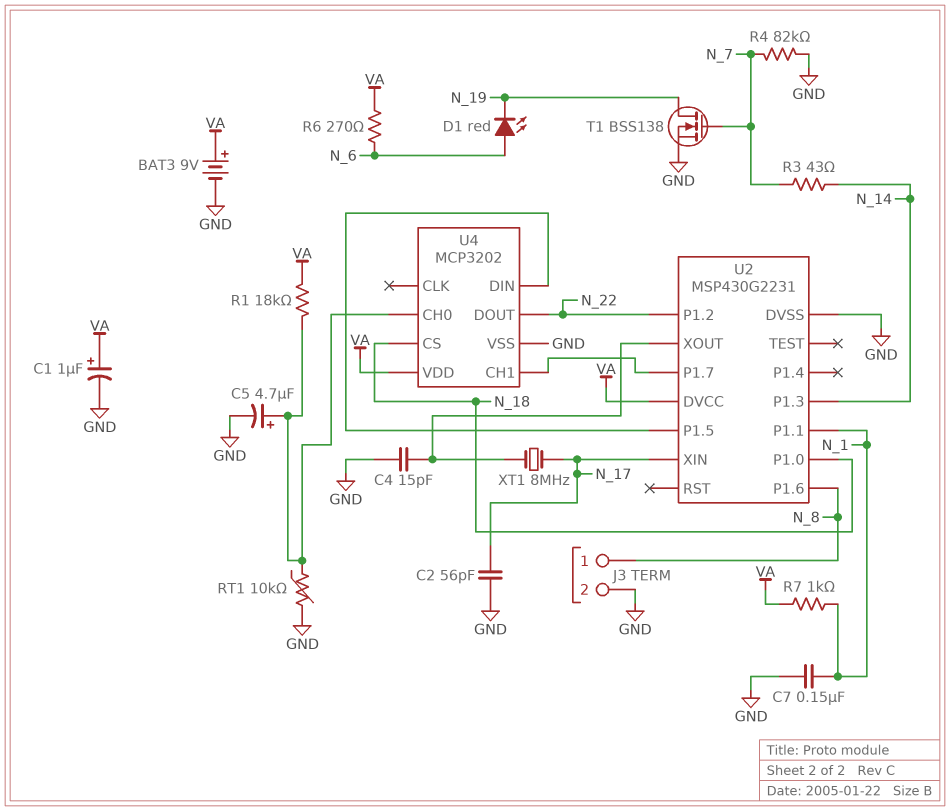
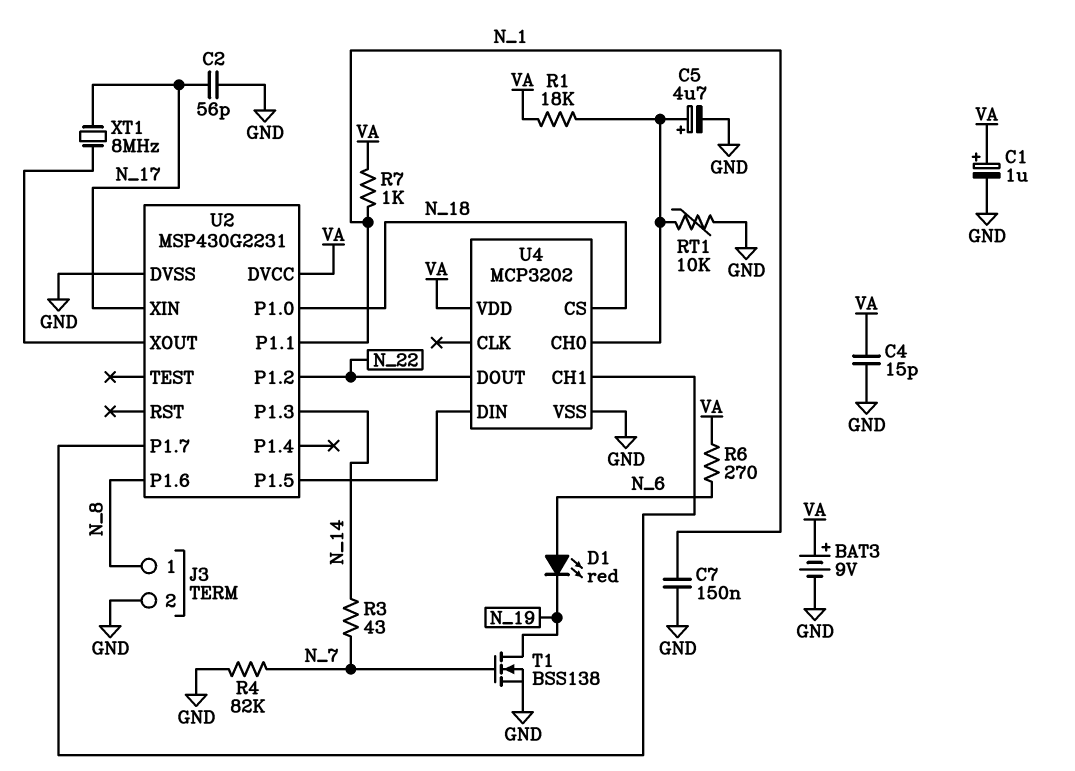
C4: 15pF (GND, U2/XOUT) -> 15pF (GND, VA)

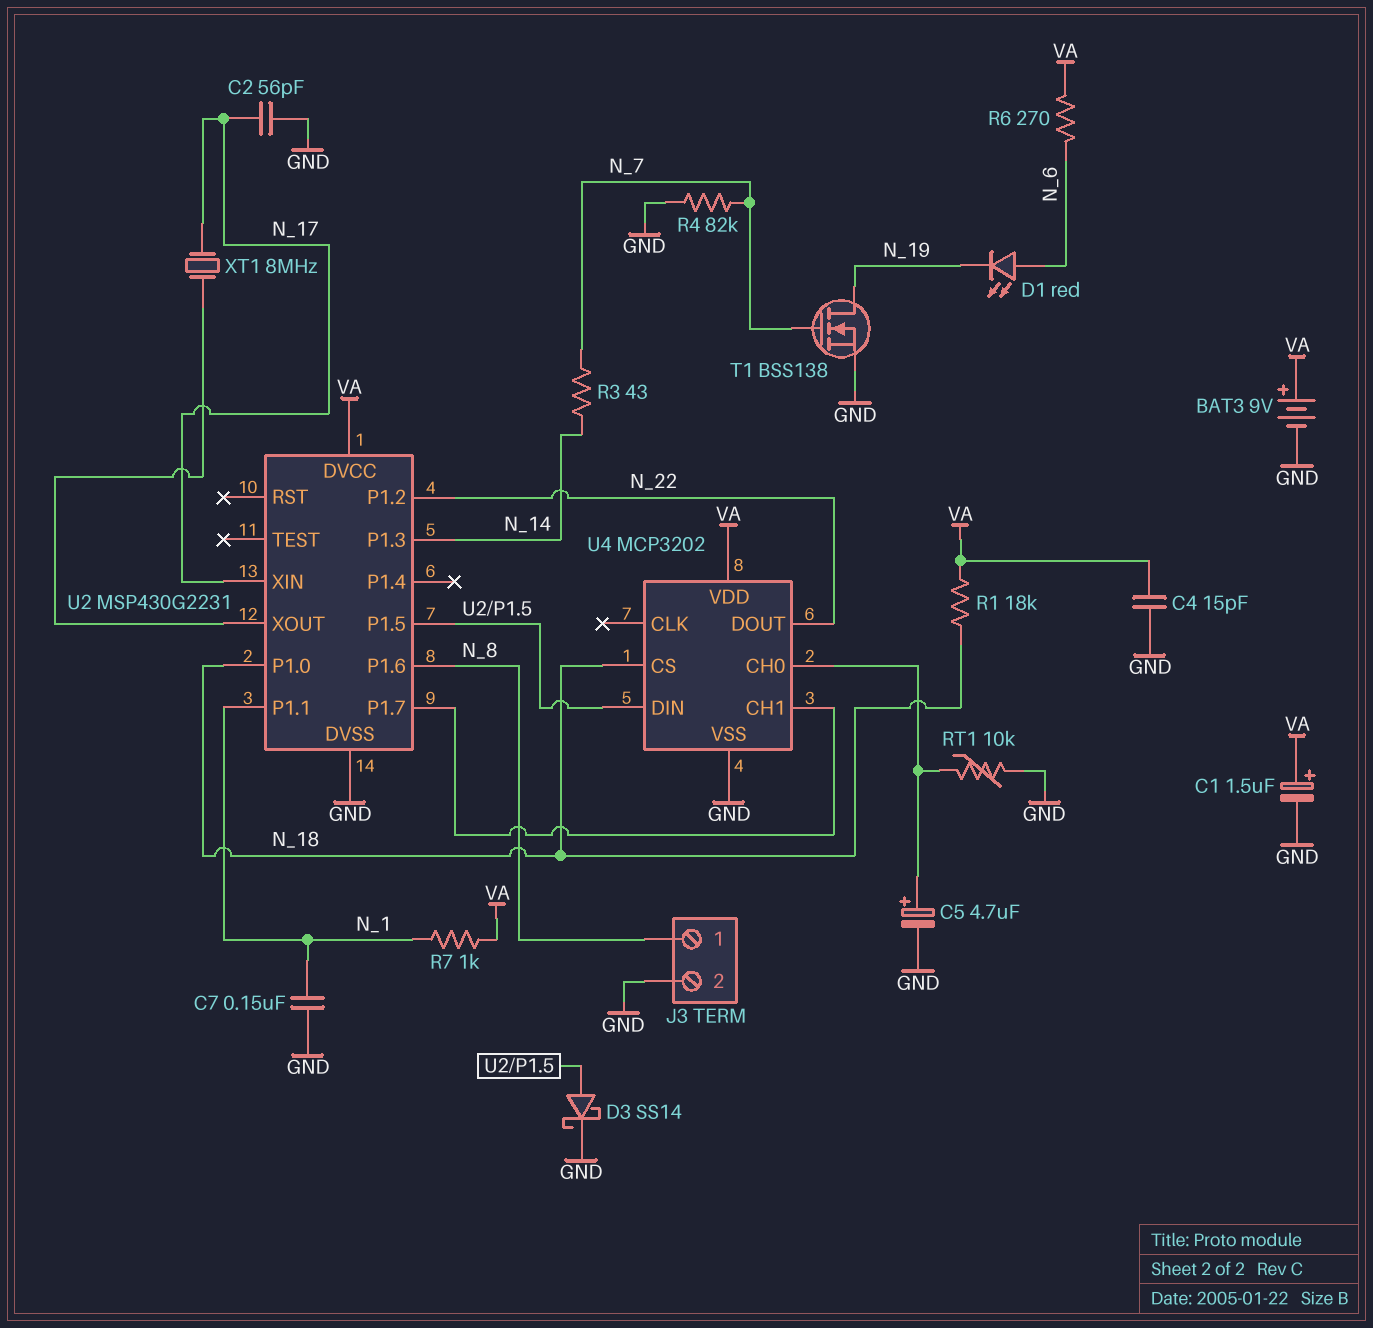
C1: 1uF (plus VA, minus GND) -> 1.5uF (plus VA, minus GND)
D3: none -> schottky SS14 (A U2/P1.5, K GND)
R1: 18k (U4/CH0, VA) -> 18k (N_18, VA)

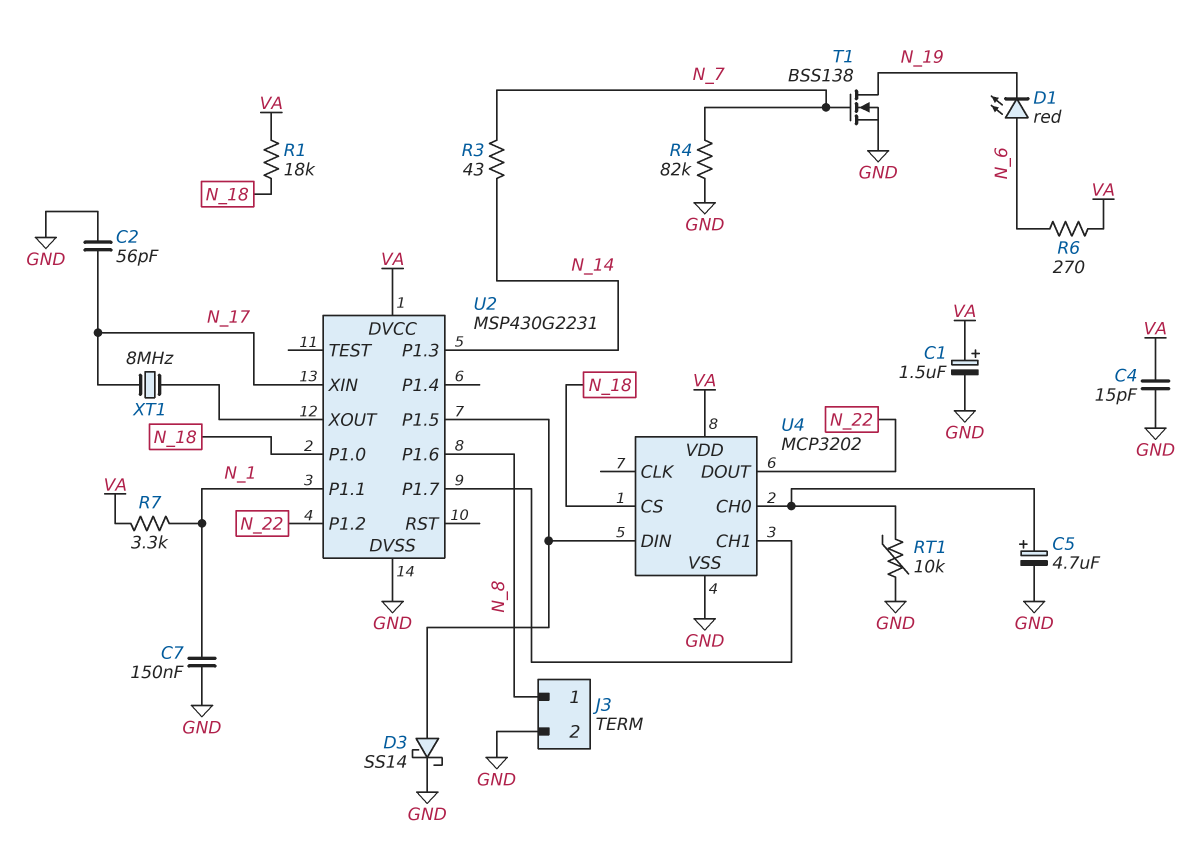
BAT3: 9V (plus VA, minus GND) -> none
R7: 1k (N_1, VA) -> 3.3k (N_1, VA)

